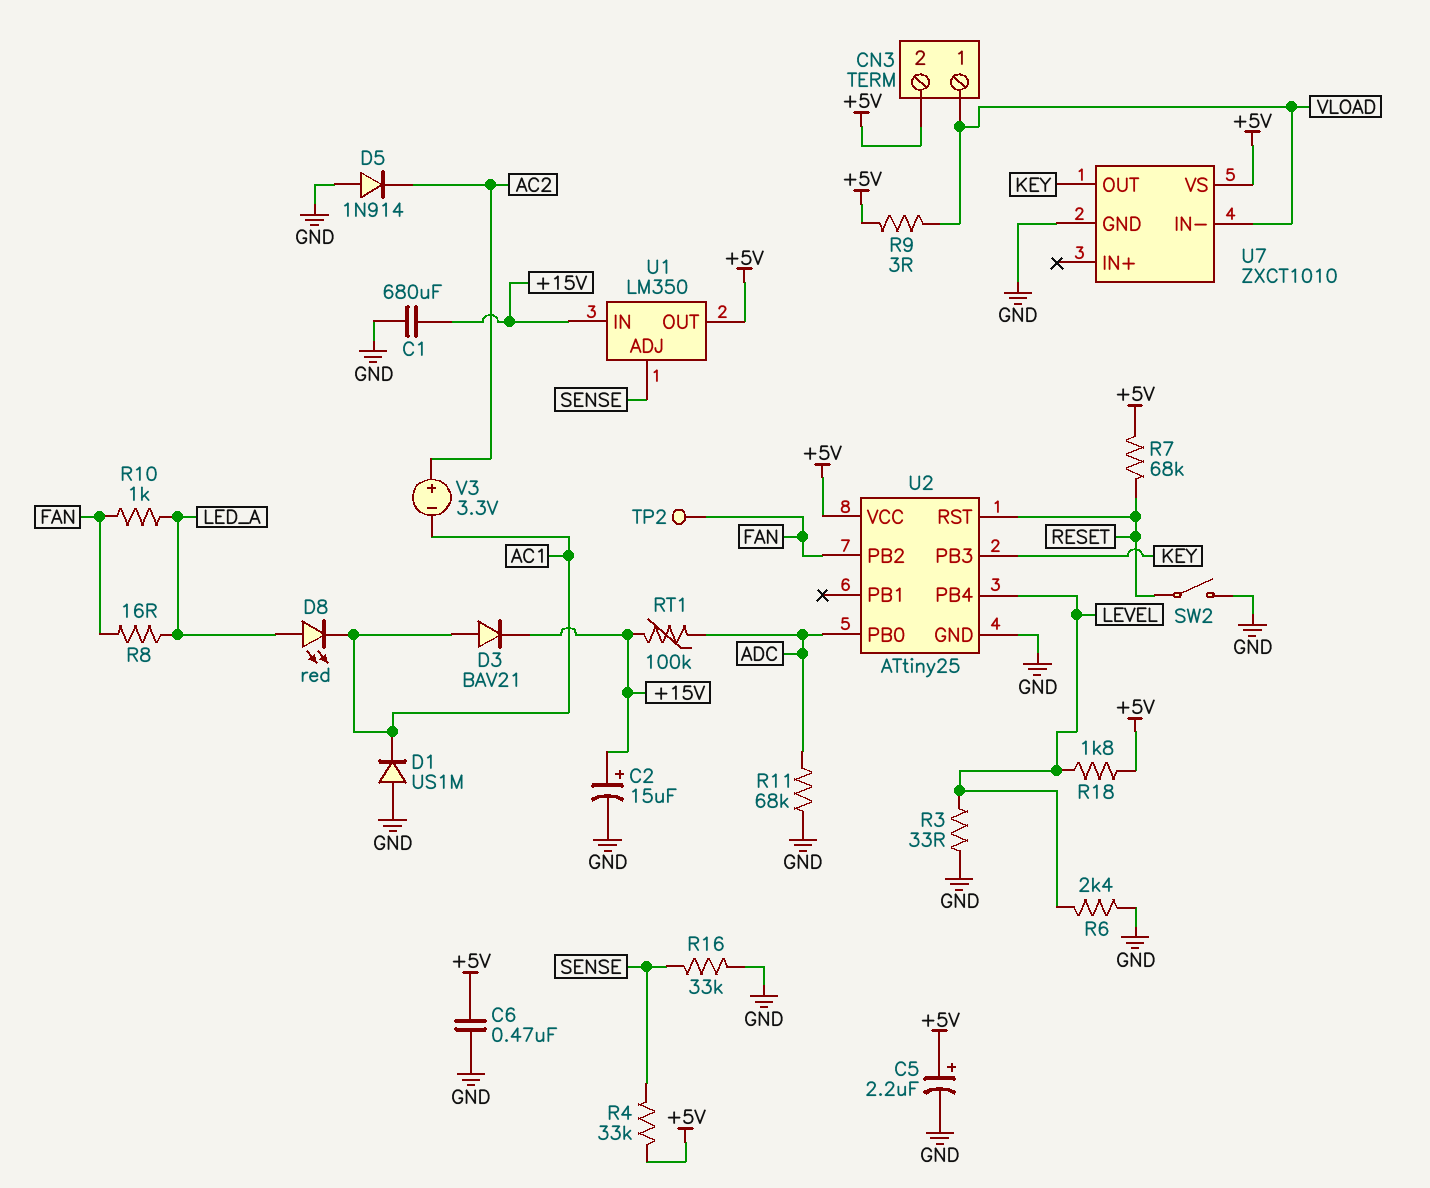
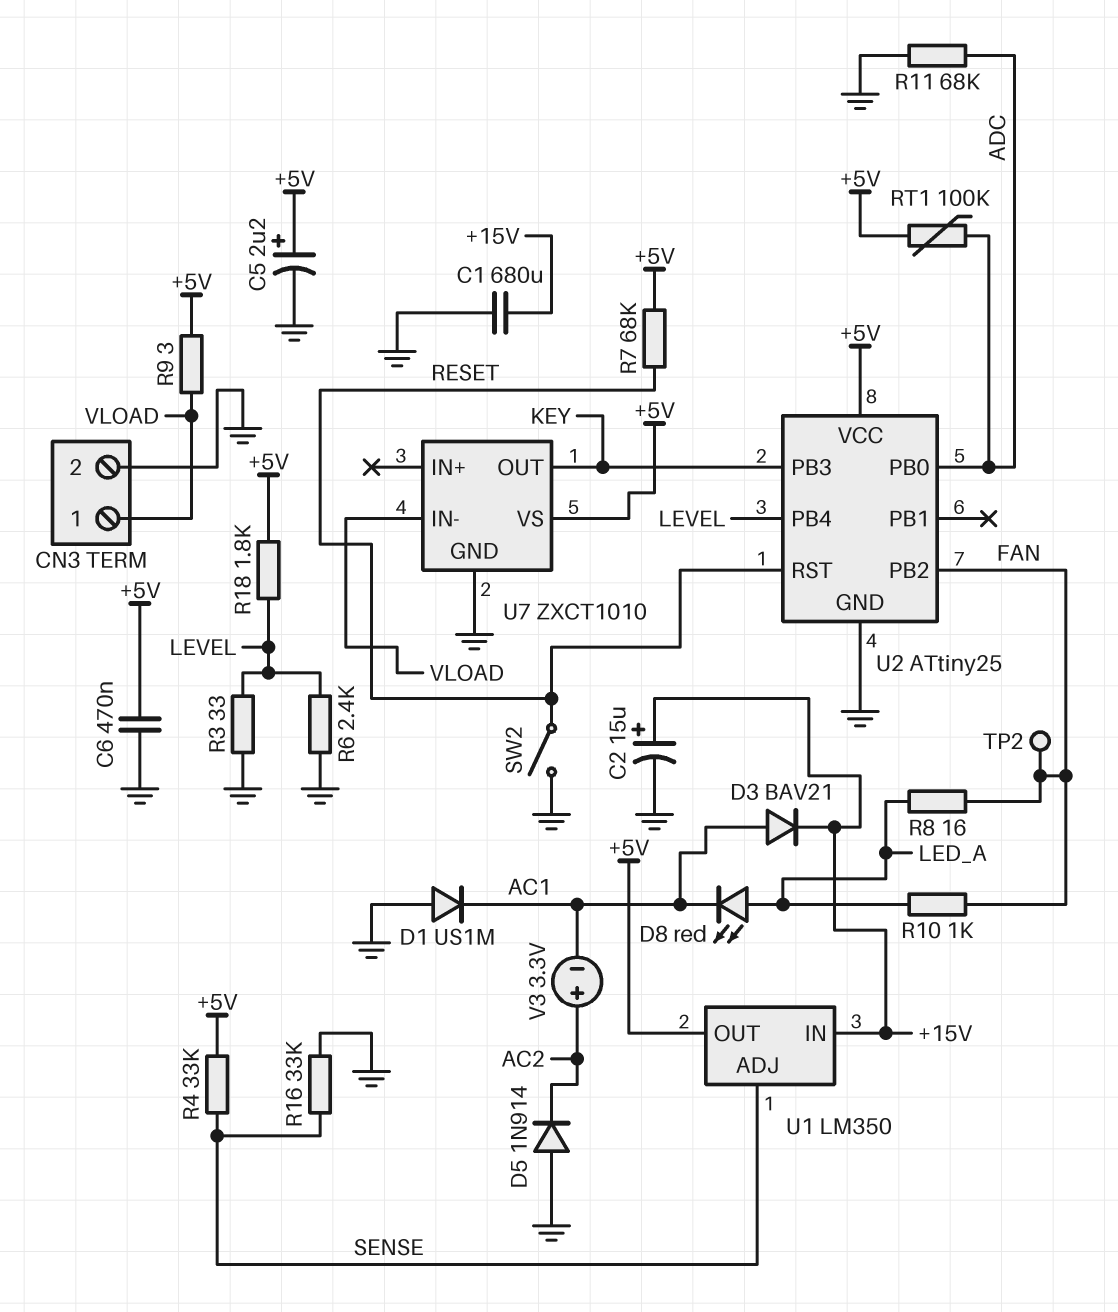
CN3 pin 2: +5V -> GND
RT1: 100k (+15V, ADC) -> 100k (+5V, ADC)

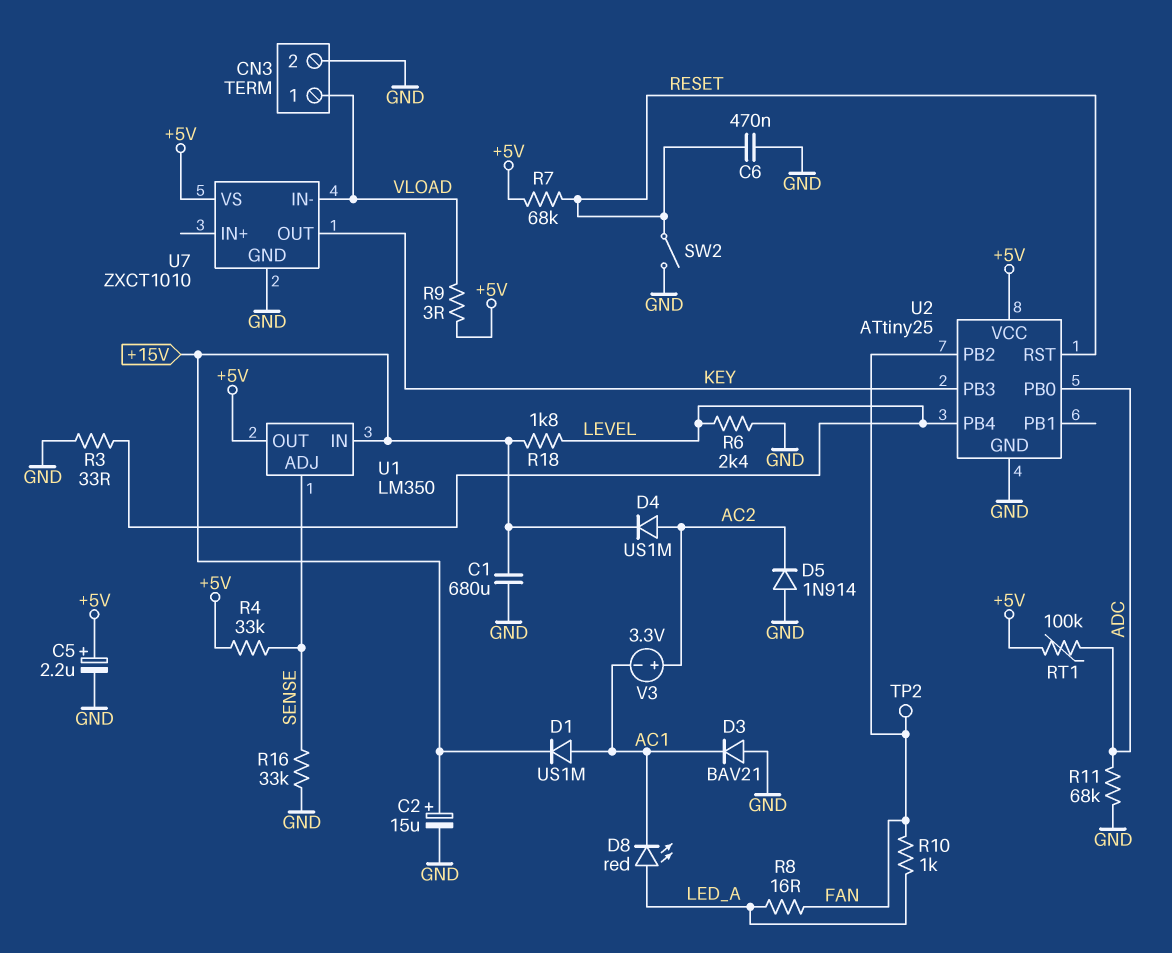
C6: 470nF (+5V, GND) -> 470nF (GND, RESET)
D1: diode US1M (A GND, K AC1) -> diode US1M (A AC1, K +15V)
D3: diode BAV21 (A AC1, K +15V) -> diode BAV21 (A GND, K AC1)
D4: none -> diode US1M (A AC2, K +15V)
R18: 1.8k (+5V, LEVEL) -> 1.8k (+15V, LEVEL)

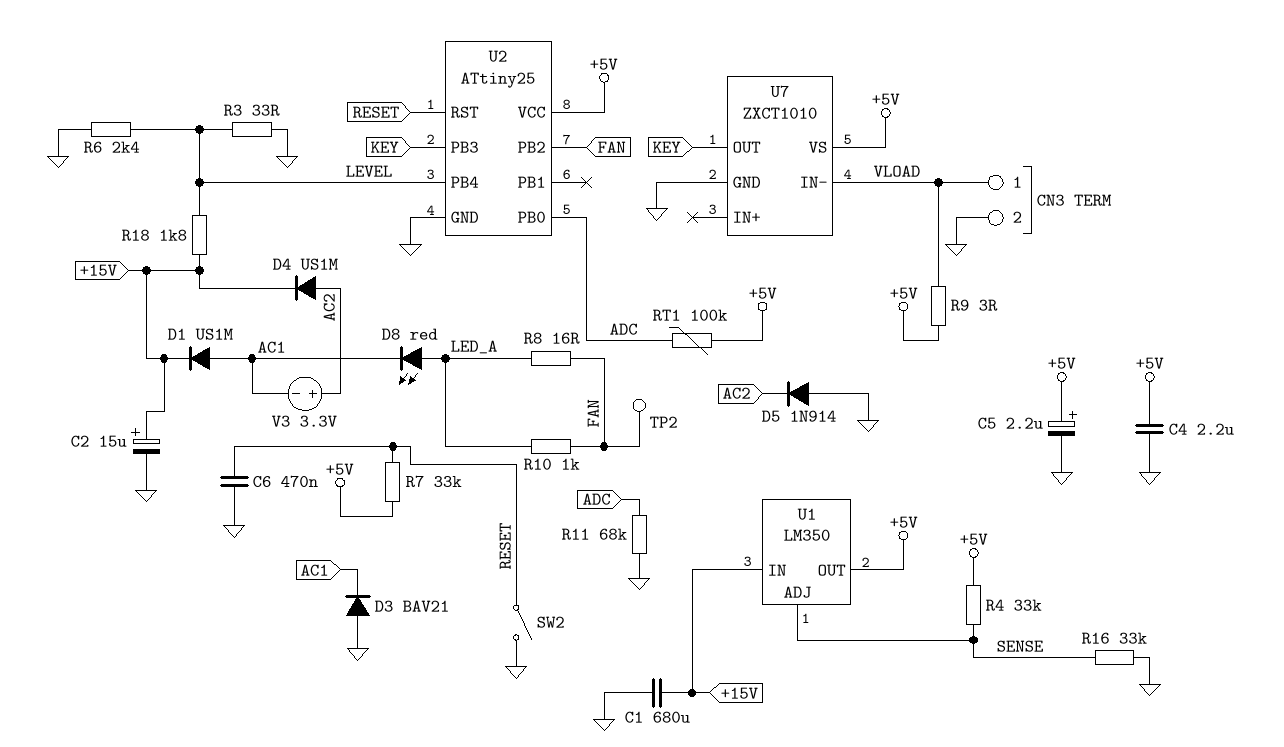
C4: none -> 2.2uF (+5V, GND)
R7: 68k (+5V, RESET) -> 33k (+5V, RESET)

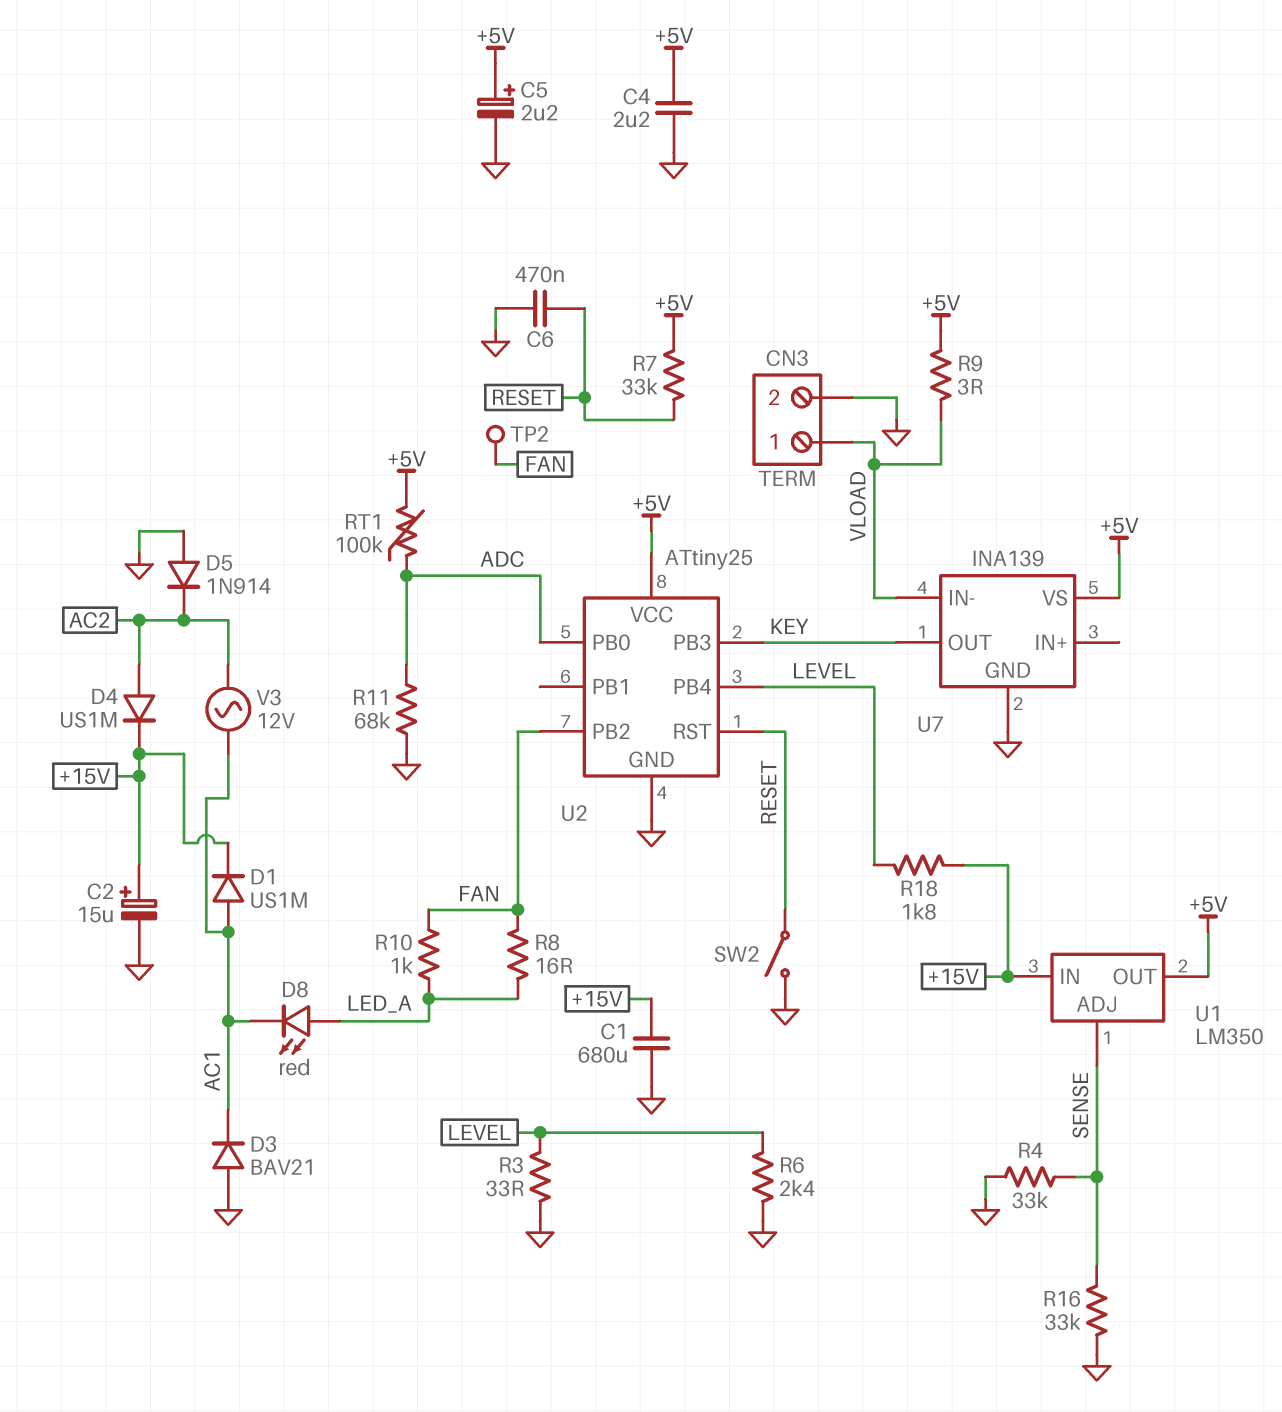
R4: 33k (+5V, SENSE) -> 33k (GND, SENSE)
U7: ZXCT1010 -> INA139
V3: 3.3V (plus AC2, minus AC1) -> AC 12V (AC1, AC2)

